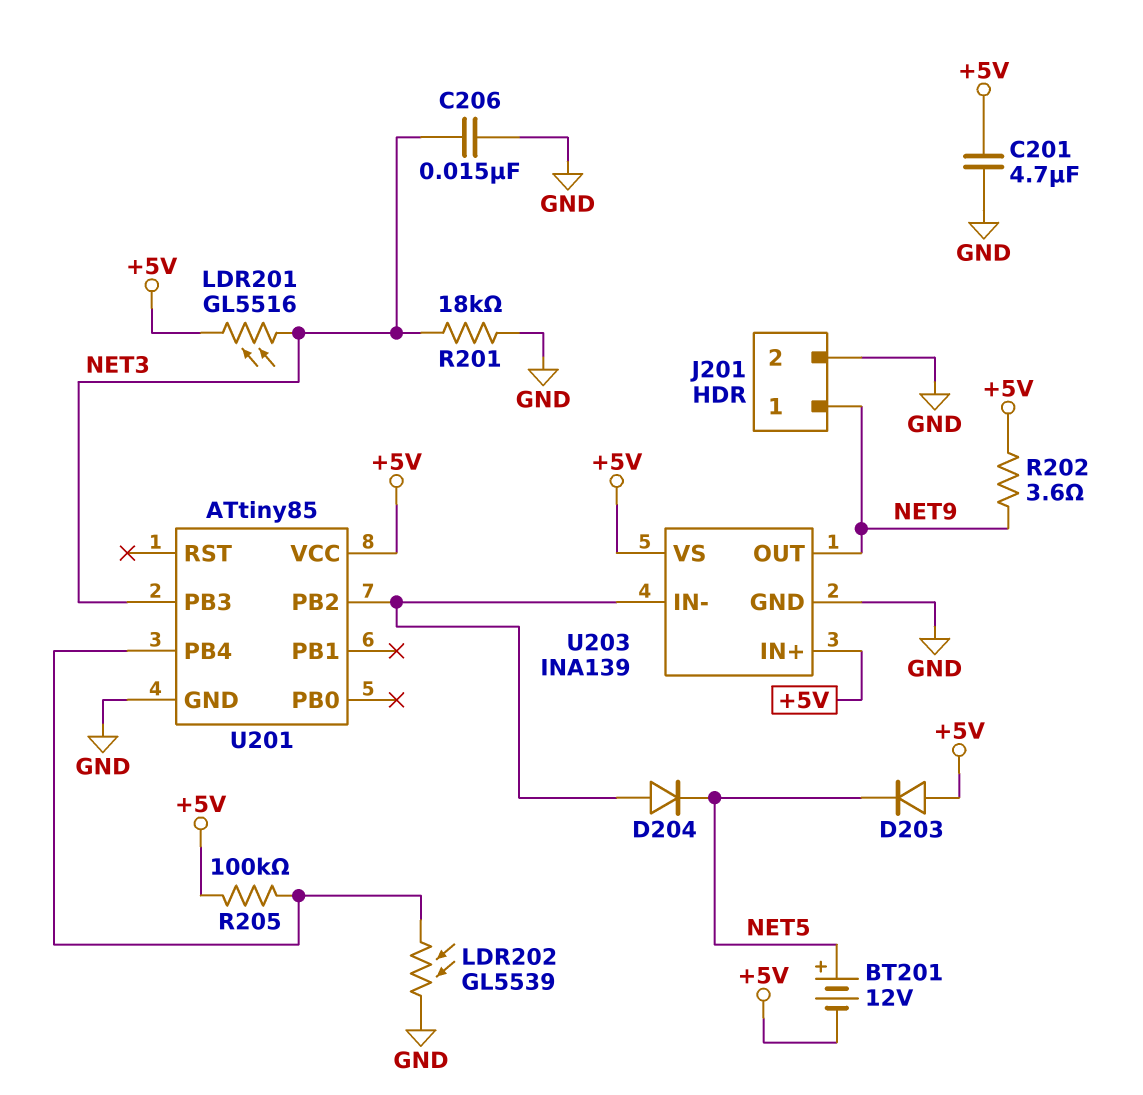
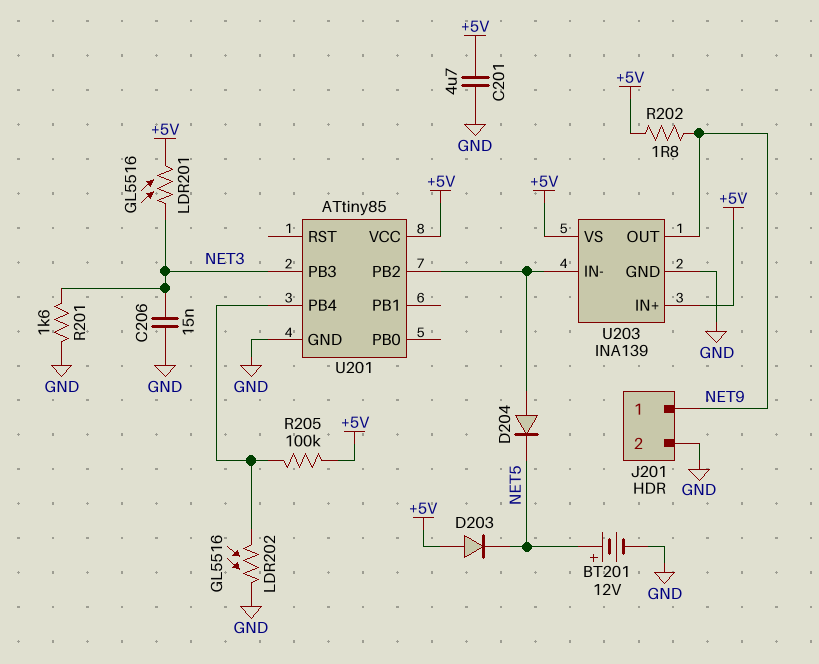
BT201: 12V (plus NET5, minus +5V) -> 12V (plus NET5, minus GND)
LDR202: GL5539 (GND, U201/PB4) -> GL5516 (GND, U201/PB4)
R201: 18k (GND, NET3) -> 1.6k (GND, NET3)
R202: 3.6 (+5V, NET9) -> 1.8 (+5V, NET9)

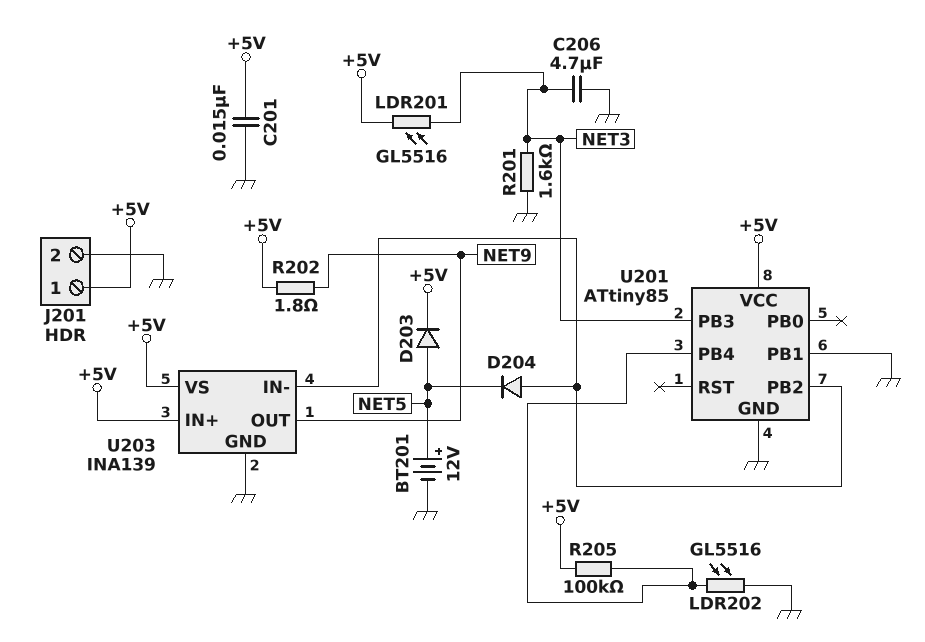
C201: 4.7uF (+5V, GND) -> 15nF (+5V, GND)
C206: 15nF (GND, NET3) -> 4.7uF (GND, NET3)
D203: diode (A +5V, K NET5) -> diode (A NET5, K +5V)
J201 pin 1: NET9 -> +5V
U201 pin PB1: none -> GND

